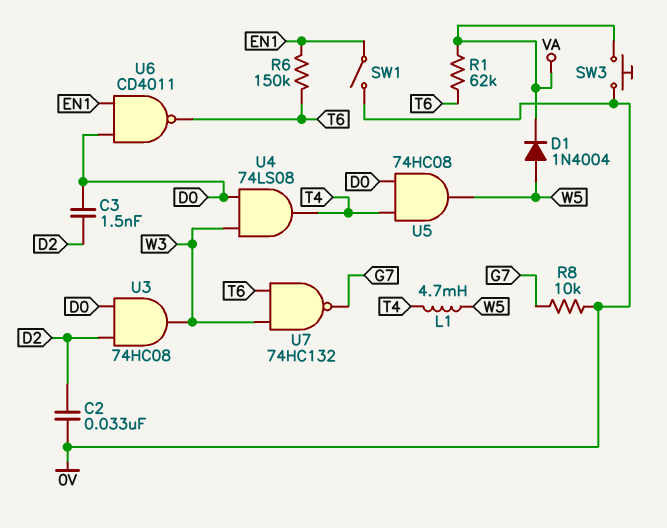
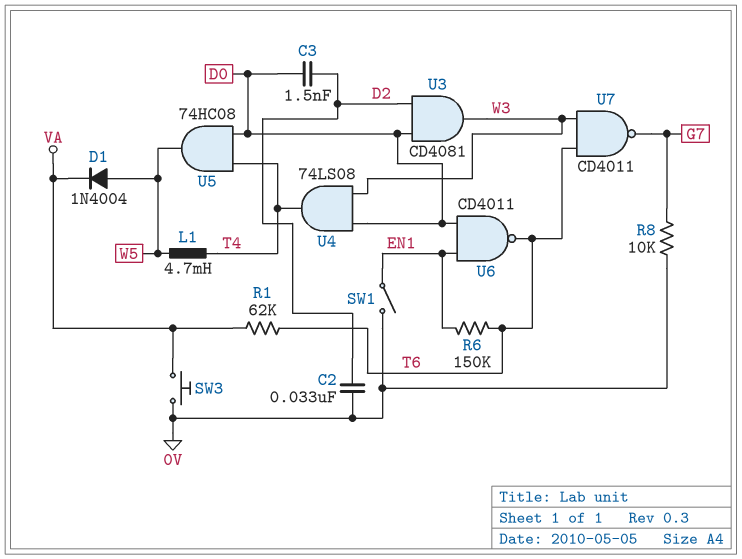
U3: AND 74HC08 (in D0, in D2, out W3) -> AND CD4081 (in D0, in D2, out W3)
U7: NAND 74HC132 (in T6, in W3, out G7) -> NAND CD4011 (in T6, in W3, out G7)

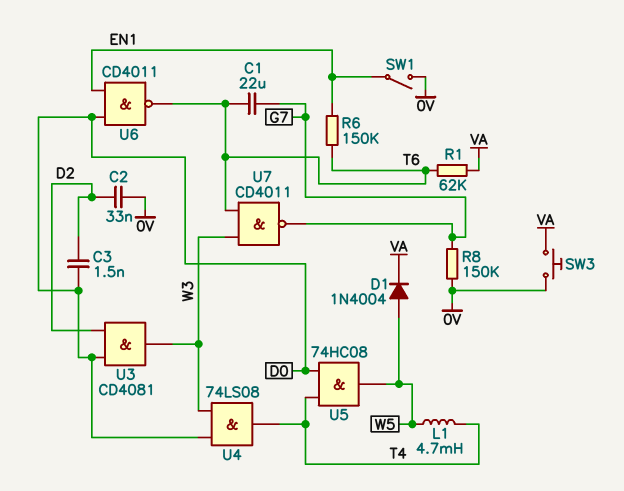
C1: none -> 22uF (G7, T6)
R8: 10k (0V, G7) -> 150k (0V, G7)

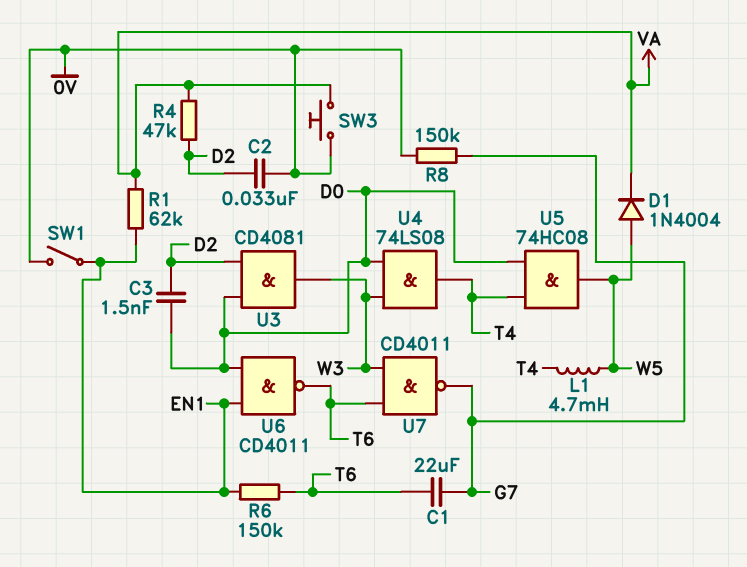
R1: 62k (T6, VA) -> 62k (EN1, VA)
R4: none -> 47k (D2, VA)

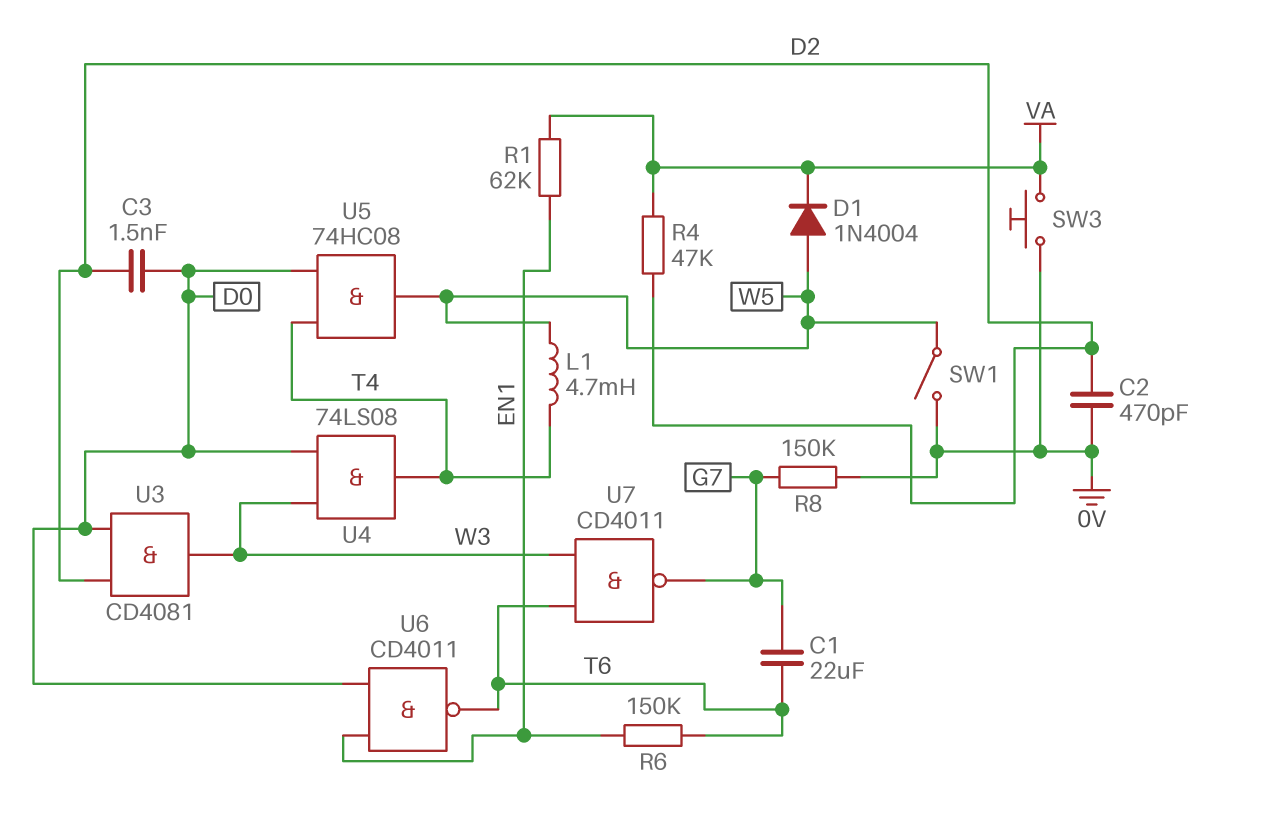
C2: 33nF (0V, D2) -> 470pF (0V, D2)
SW1: switch (0V, EN1) -> switch (0V, W5)

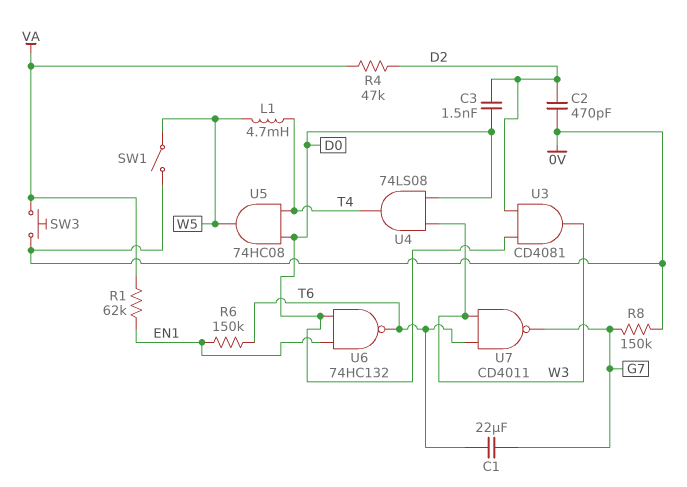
D1: diode 1N4004 (A W5, K VA) -> none
U6: NAND CD4011 (in D0, in EN1, out T6) -> NAND 74HC132 (in D0, in EN1, out T6)

